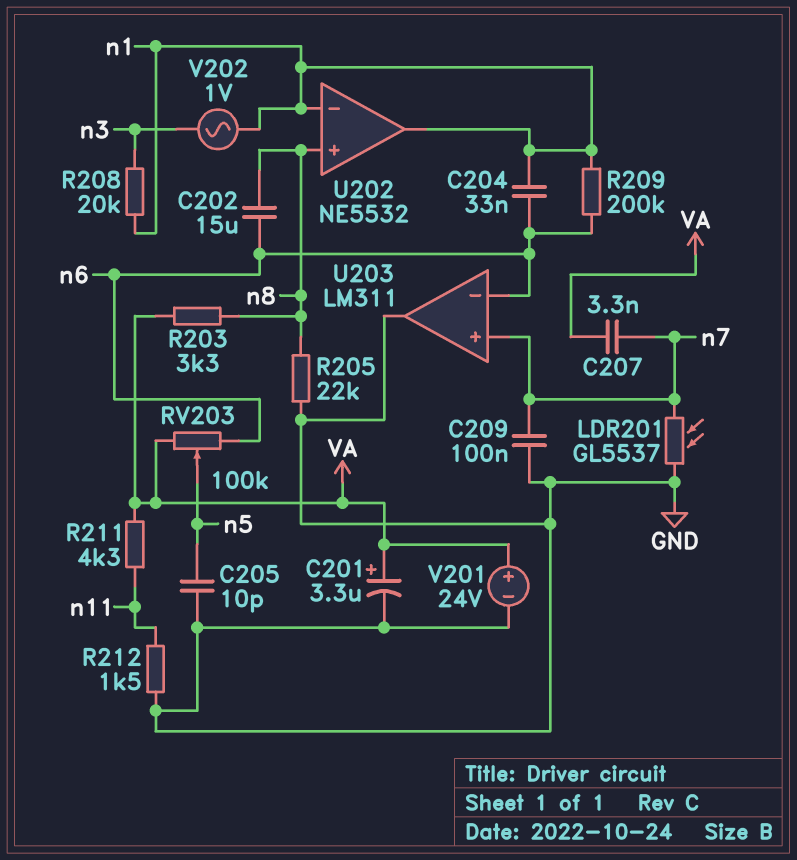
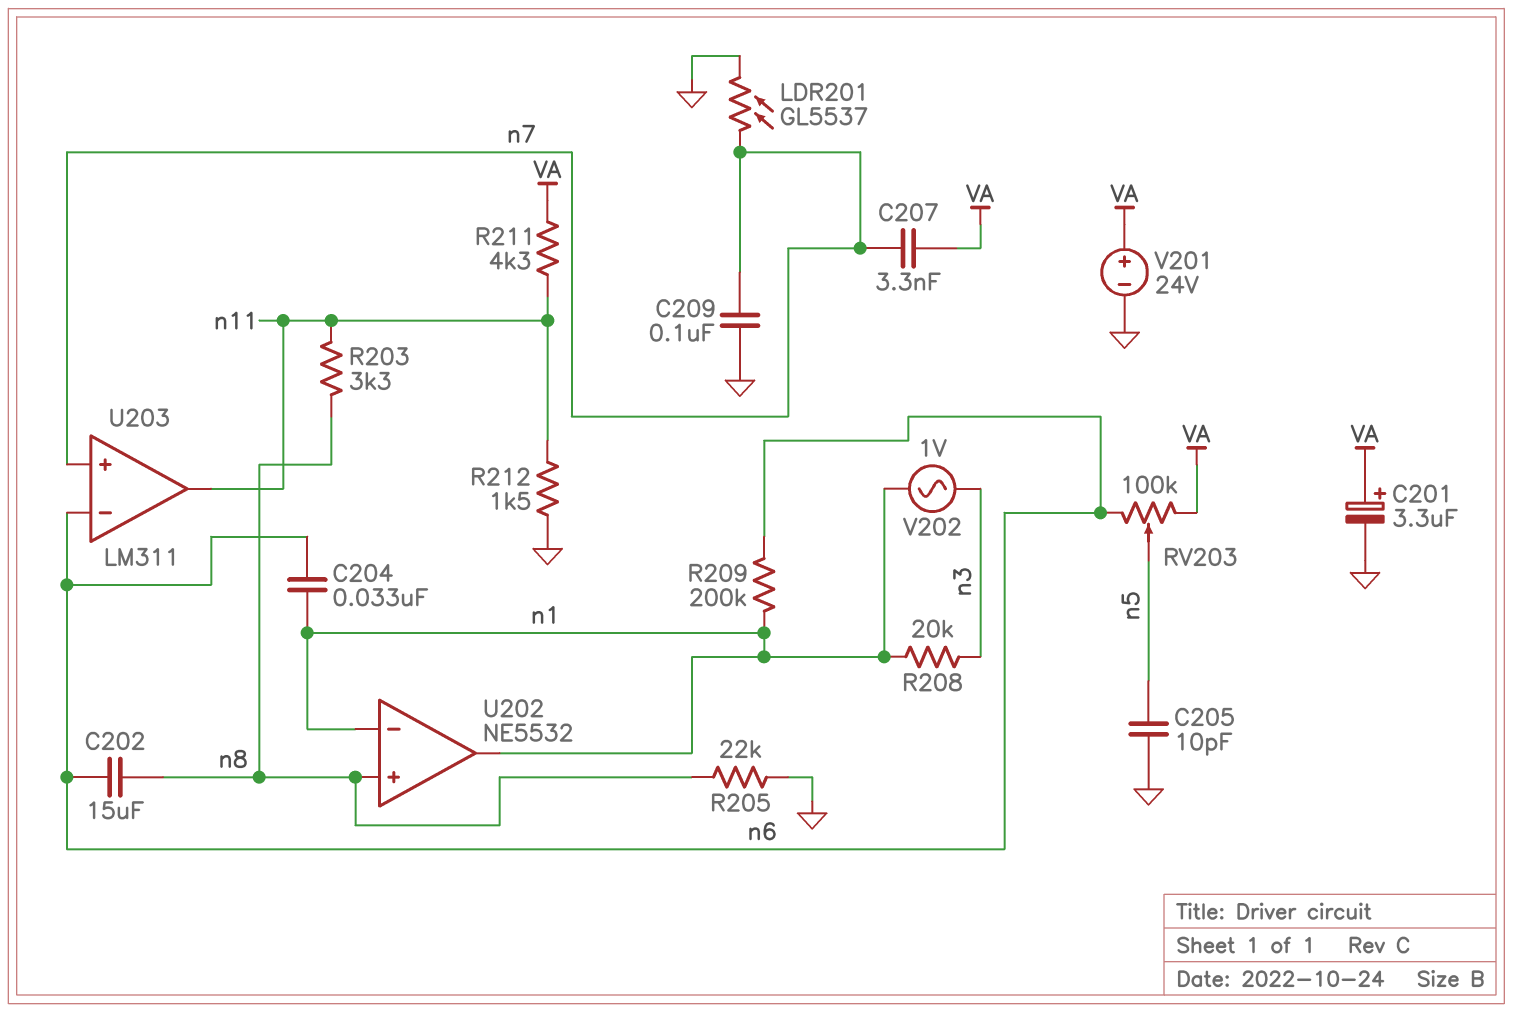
R203: 3.3k (VA, n8) -> 3.3k (n8, n11)
U203 pin out: GND -> n11

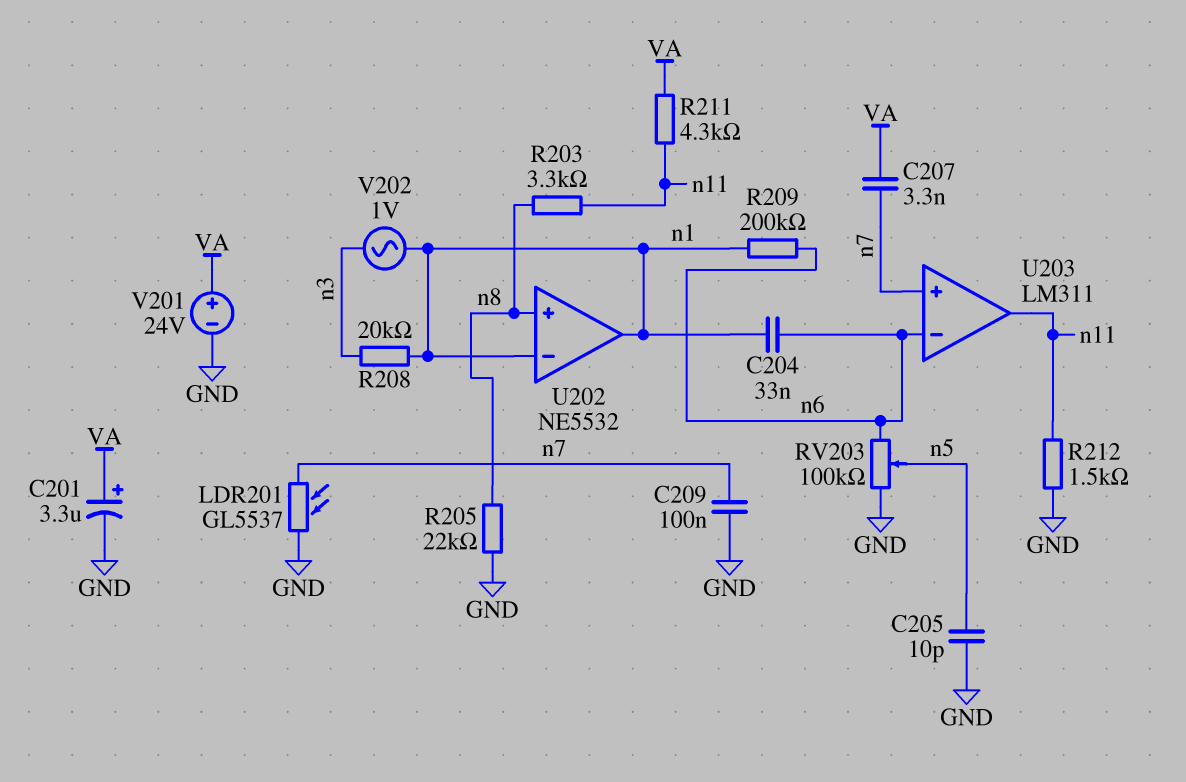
C202: 15uF (n6, n8) -> none
RV203: 100k (VA, n6, wiper n5) -> 100k (GND, n6, wiper n5)

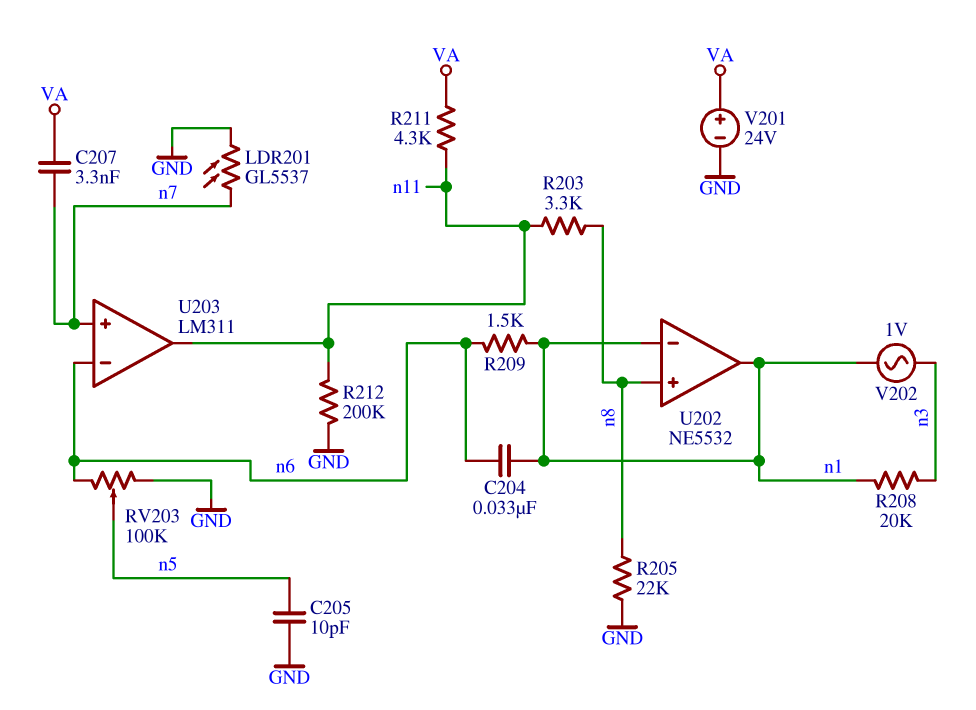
C201: 3.3uF (plus VA, minus GND) -> none
C209: 100nF (GND, n7) -> none
R209: 200k (n1, n6) -> 1.5k (n1, n6)
R212: 1.5k (GND, n11) -> 200k (GND, n11)

